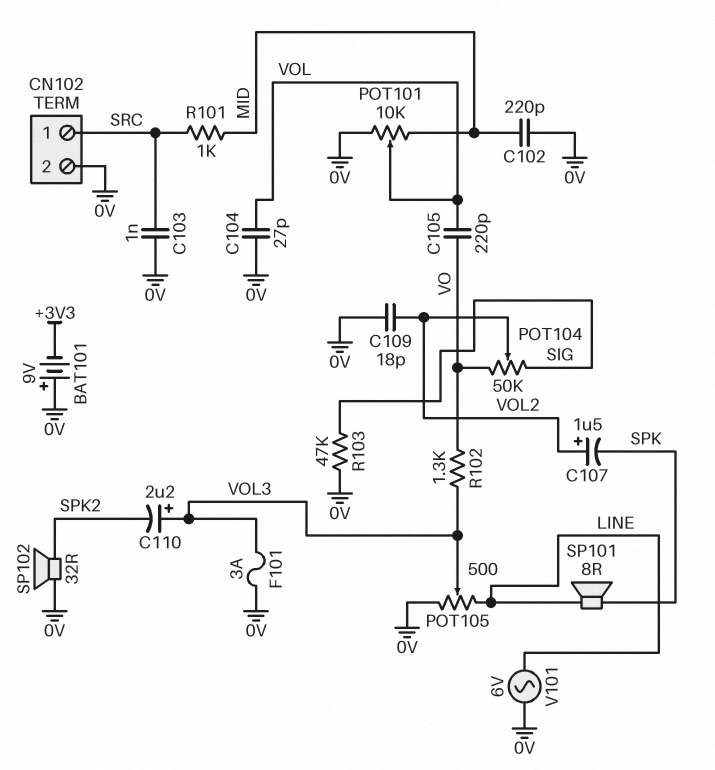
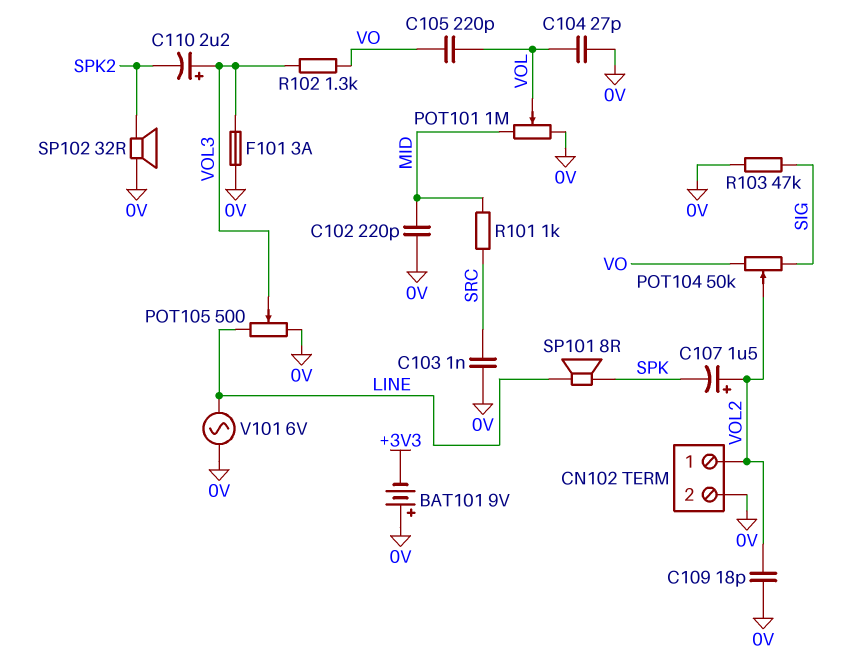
CN102 pin 1: SRC -> VOL2
POT101: 10k (0V, MID, wiper VOL) -> 1M (0V, MID, wiper VOL)

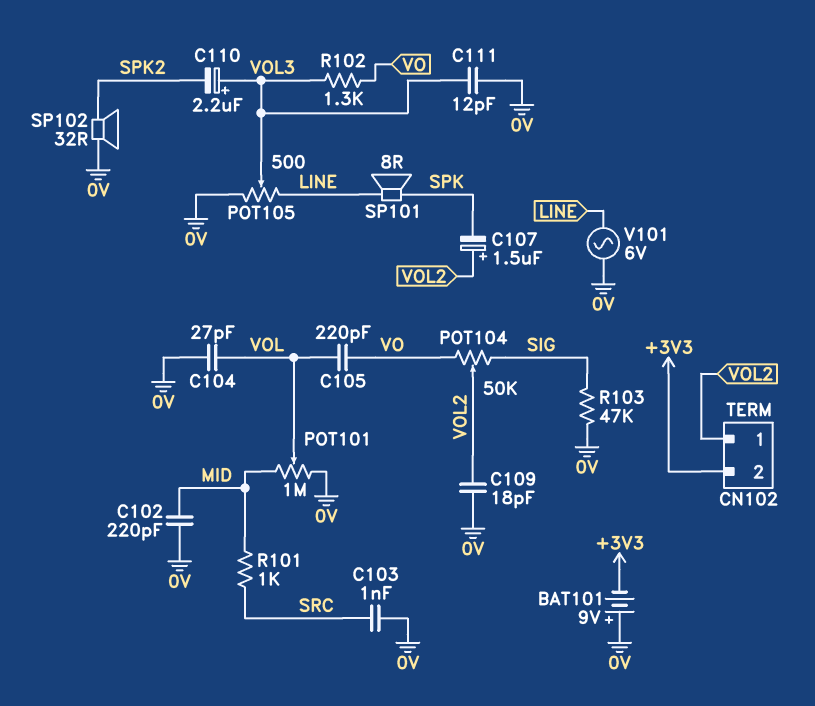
C111: none -> 12pF (0V, VOL3)
CN102 pin 2: 0V -> +3V3
F101: 3A (0V, VOL3) -> none

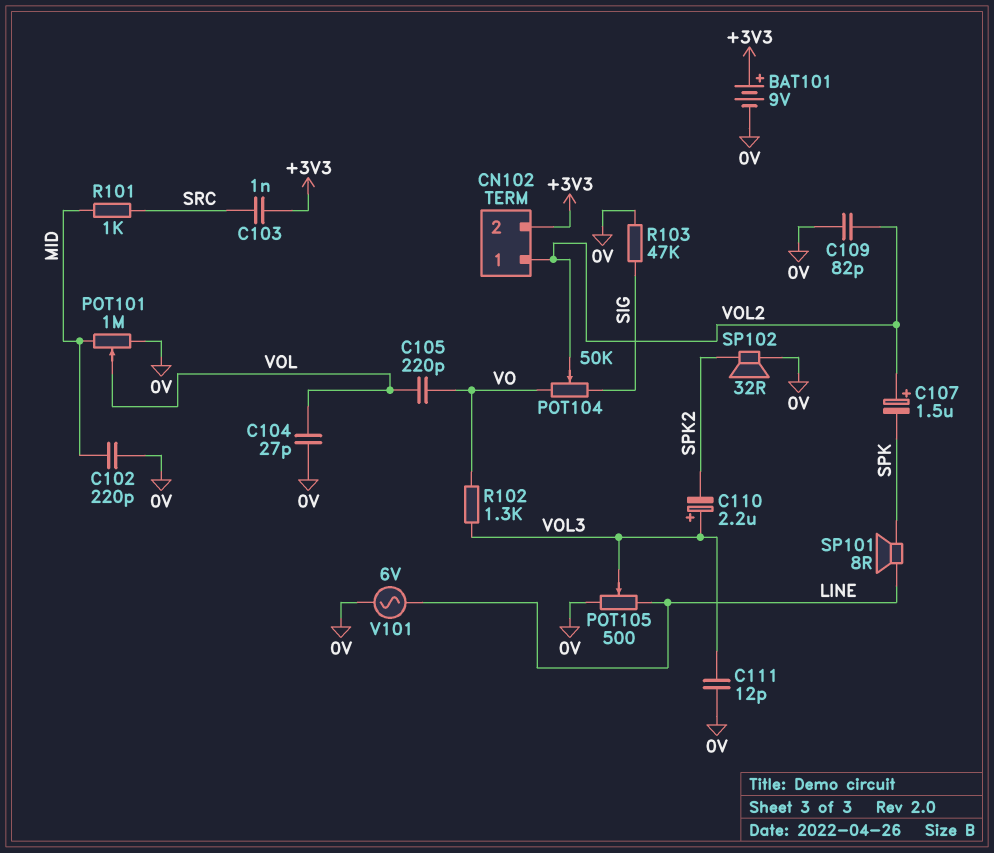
BAT101: 9V (plus 0V, minus +3V3) -> 9V (plus +3V3, minus 0V)
C103: 1nF (0V, SRC) -> 1nF (+3V3, SRC)
C109: 18pF (0V, VOL2) -> 82pF (0V, VOL2)

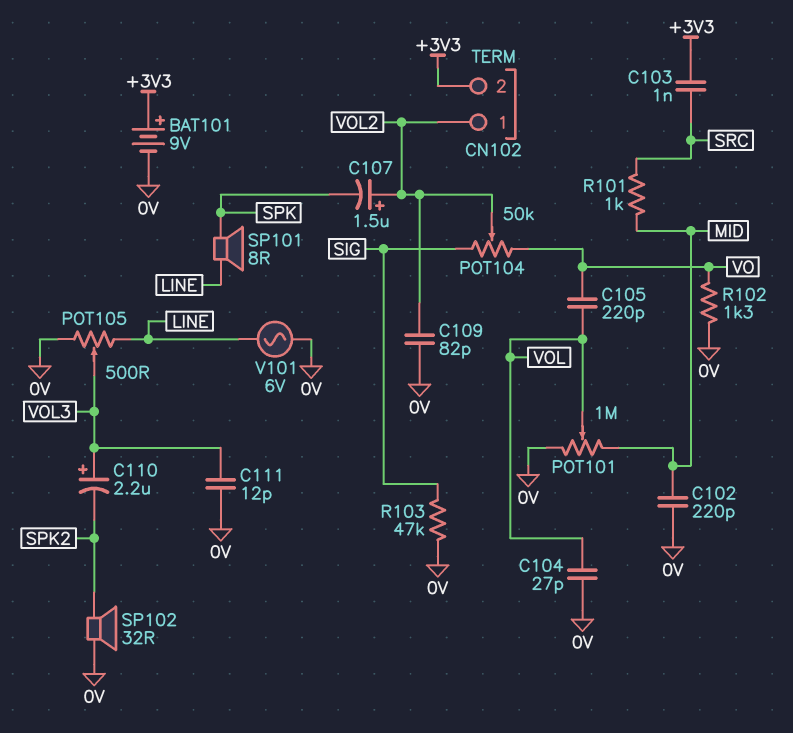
R102: 1.3k (VO, VOL3) -> 1.3k (0V, VO)

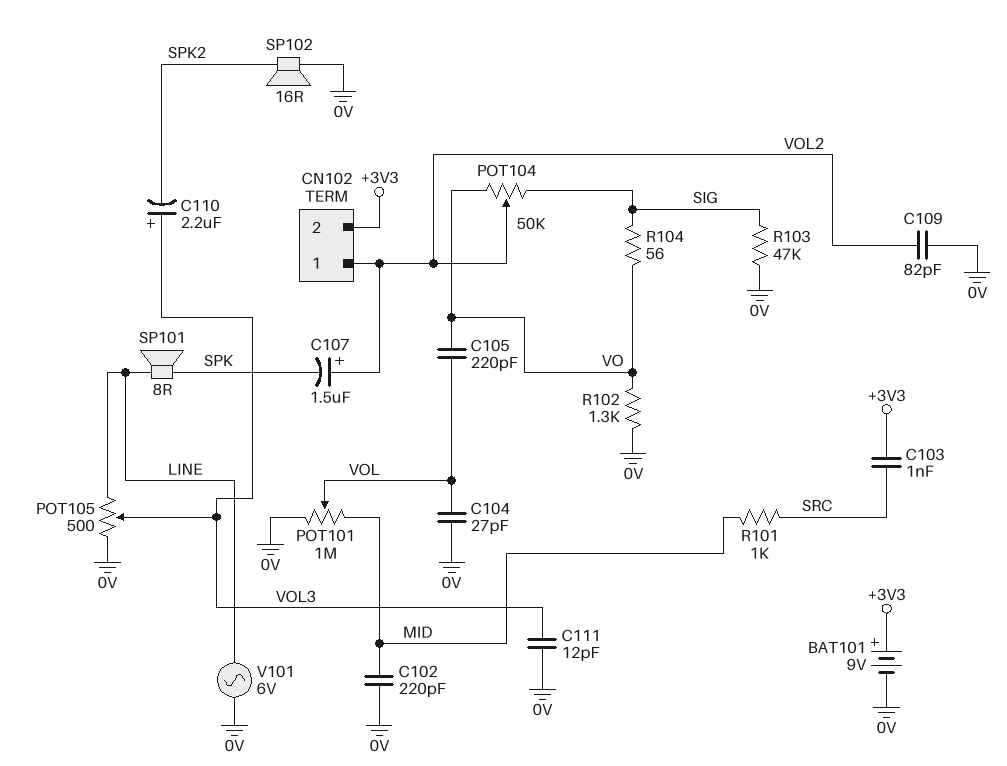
R104: none -> 56 (SIG, VO)
SP102: speaker 32R (0V, SPK2) -> speaker 16R (0V, SPK2)

